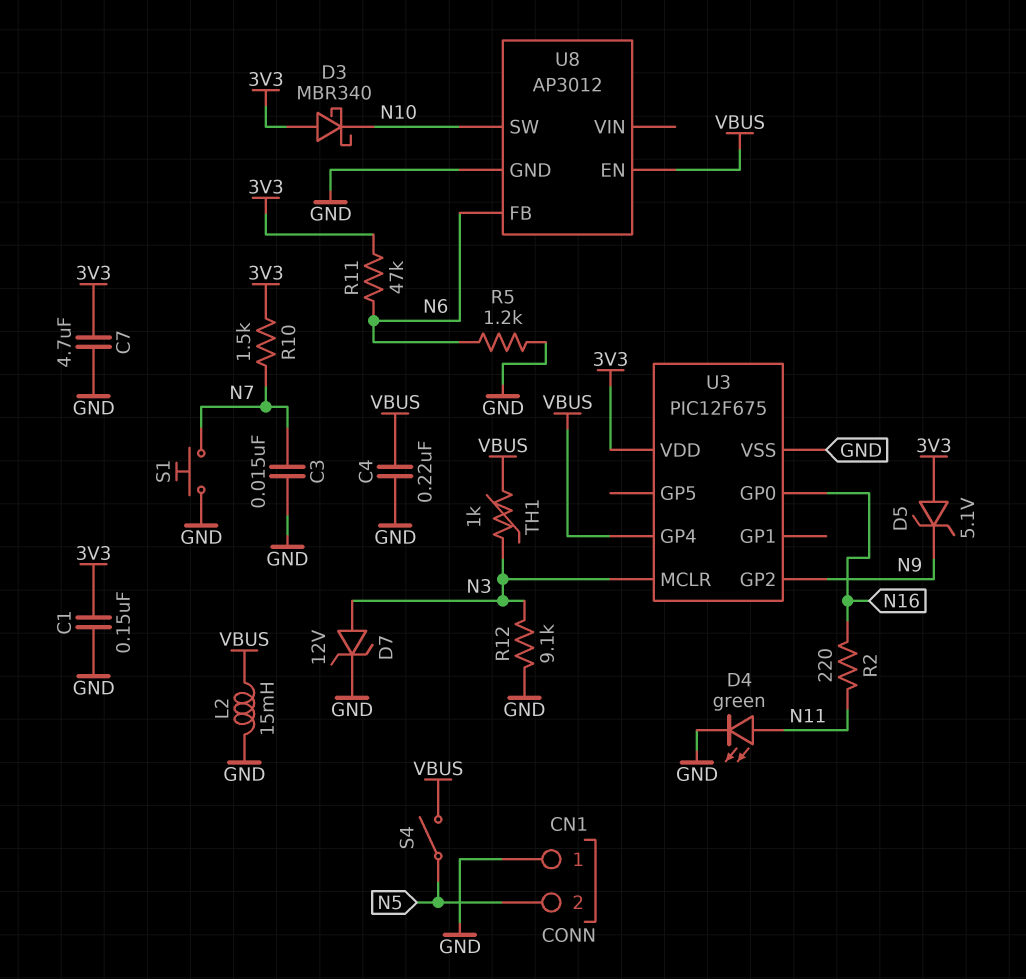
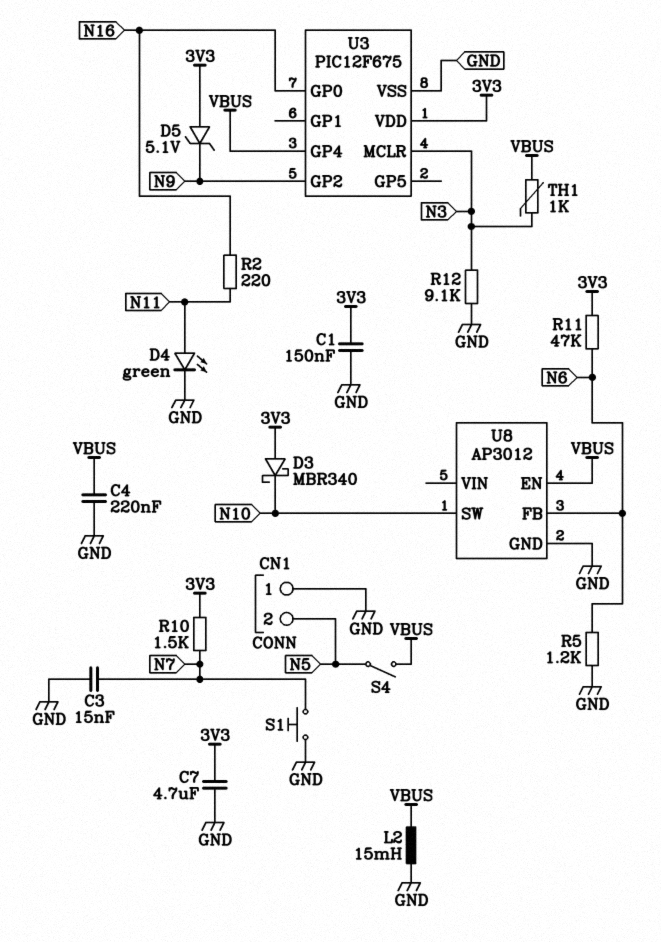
D7: zener 12V (A N3, K GND) -> none

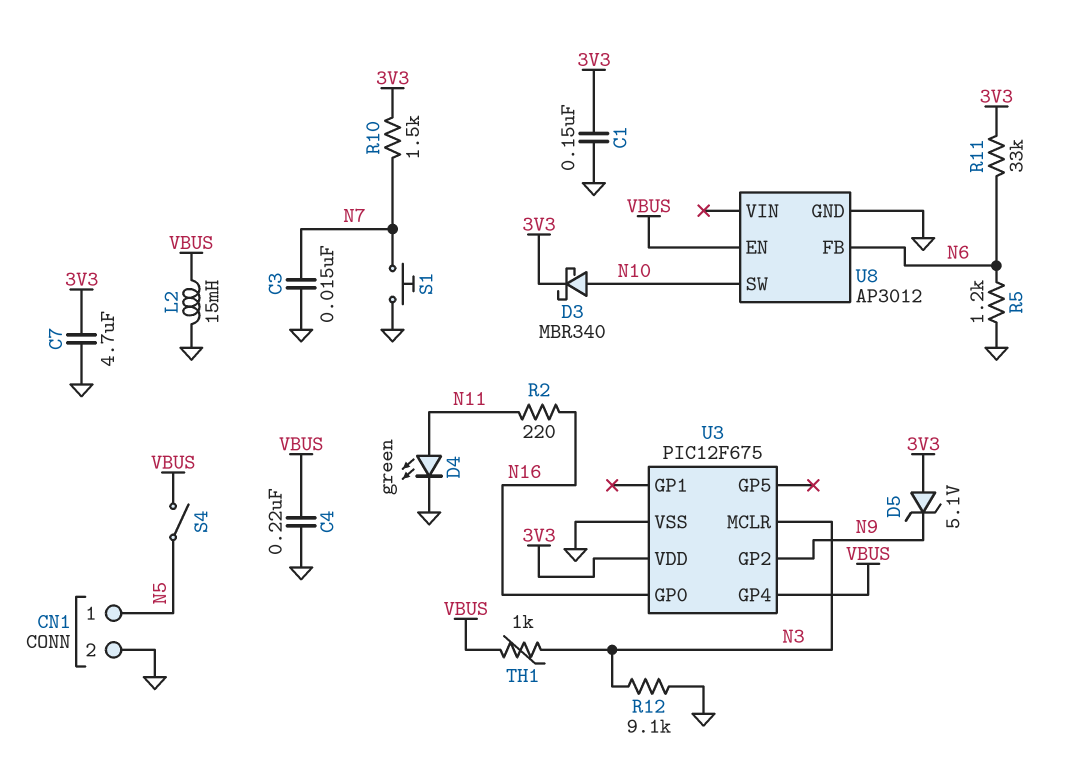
CN1 pin 1: GND -> N5
CN1 pin 2: N5 -> GND
D3: schottky MBR340 (A 3V3, K N10) -> schottky MBR340 (A N10, K 3V3)
R11: 47k (3V3, N6) -> 33k (3V3, N6)

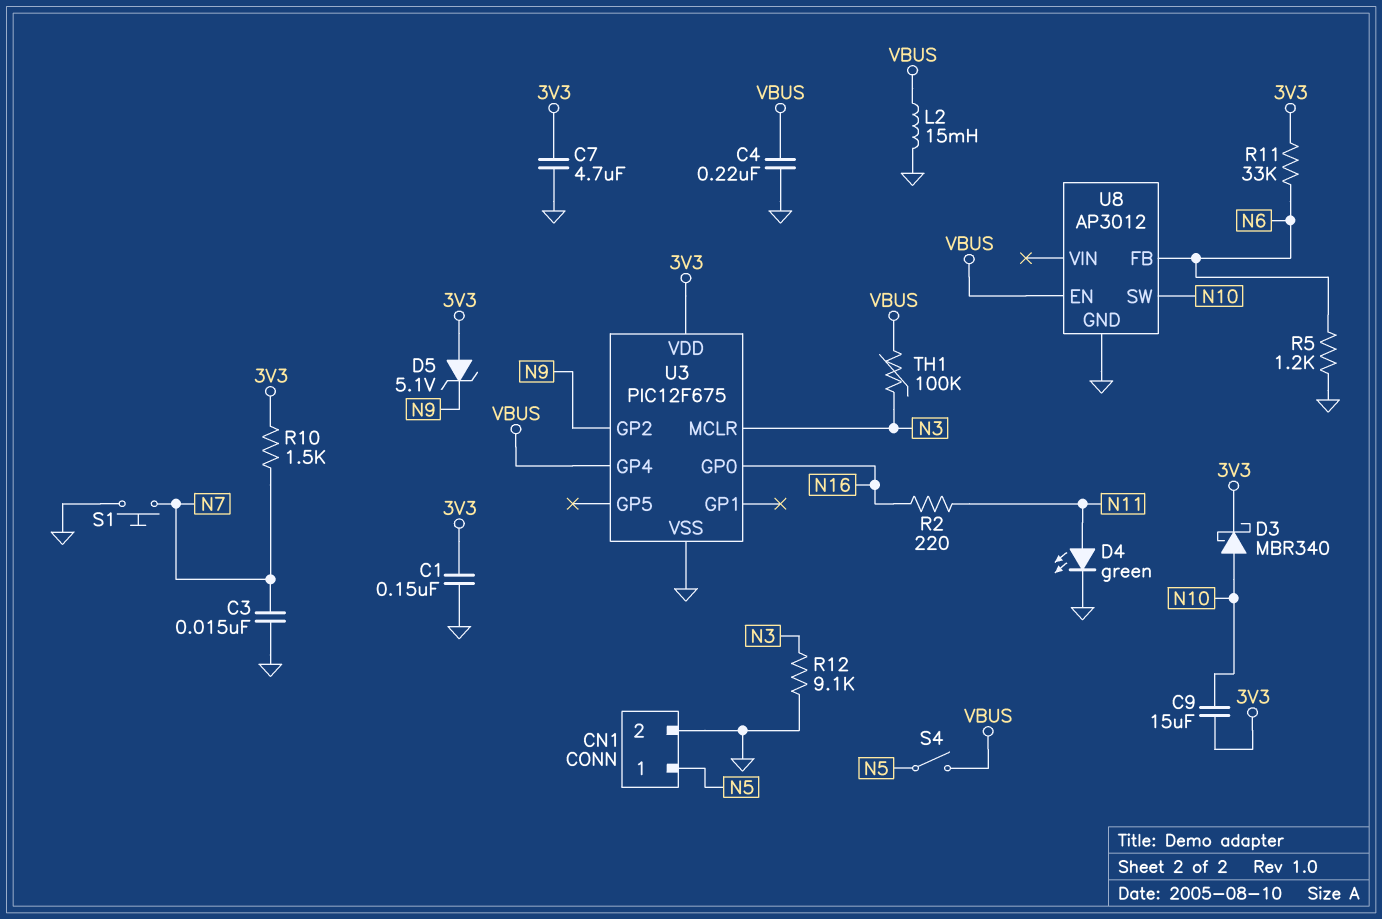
C9: none -> 15uF (3V3, N10)
TH1: 1k (N3, VBUS) -> 100k (N3, VBUS)

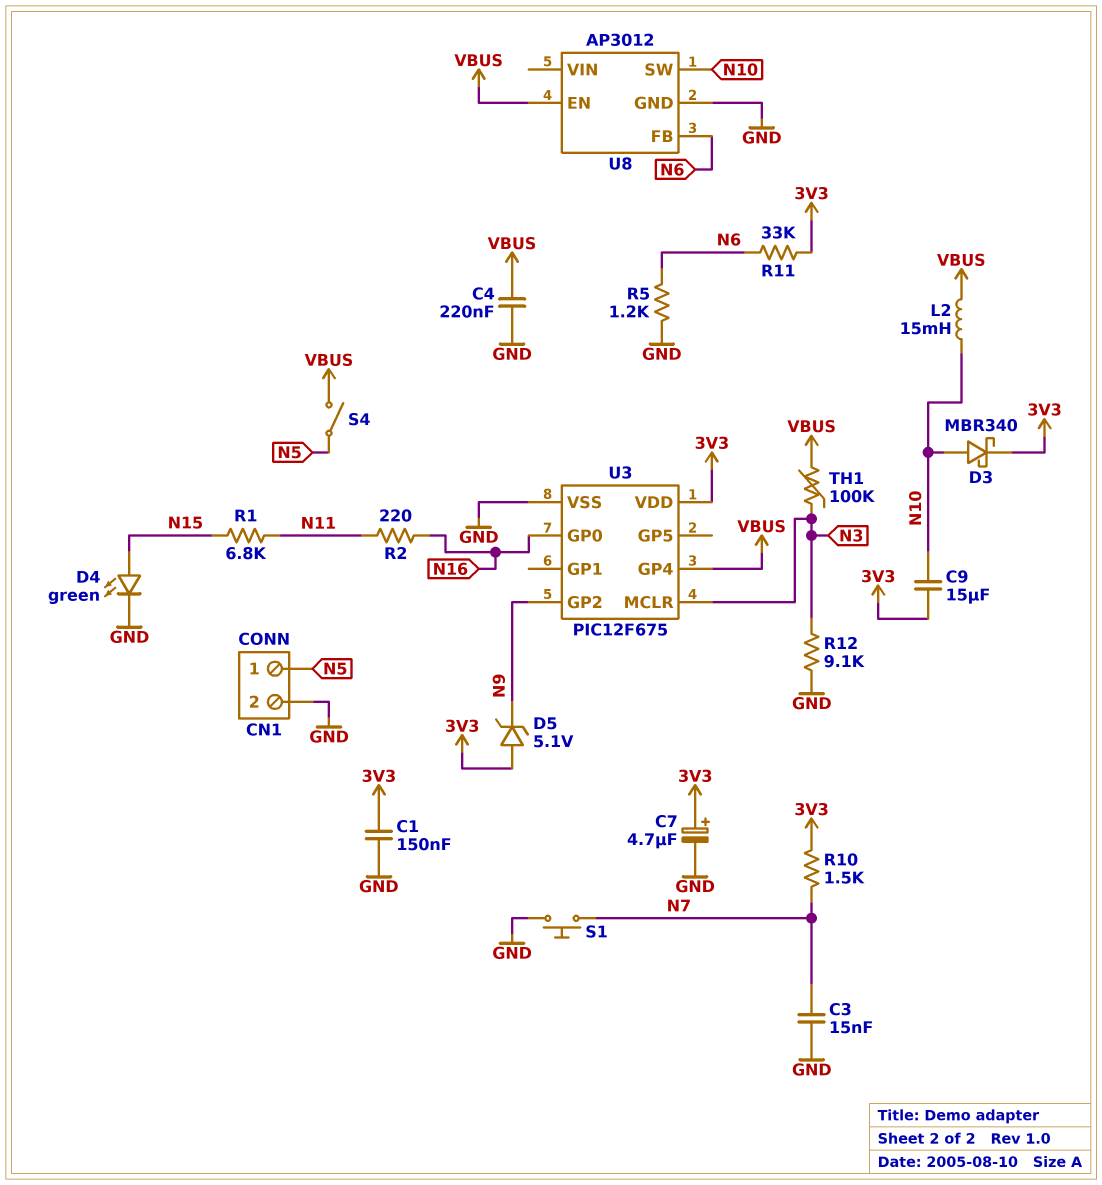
C7: 4.7uF (3V3, GND) -> 4.7uF (plus 3V3, minus GND)
D4: LED green (A N11, K GND) -> LED green (A N15, K GND)
L2: 15mH (GND, VBUS) -> 15mH (N10, VBUS)
R1: none -> 6.8k (N11, N15)

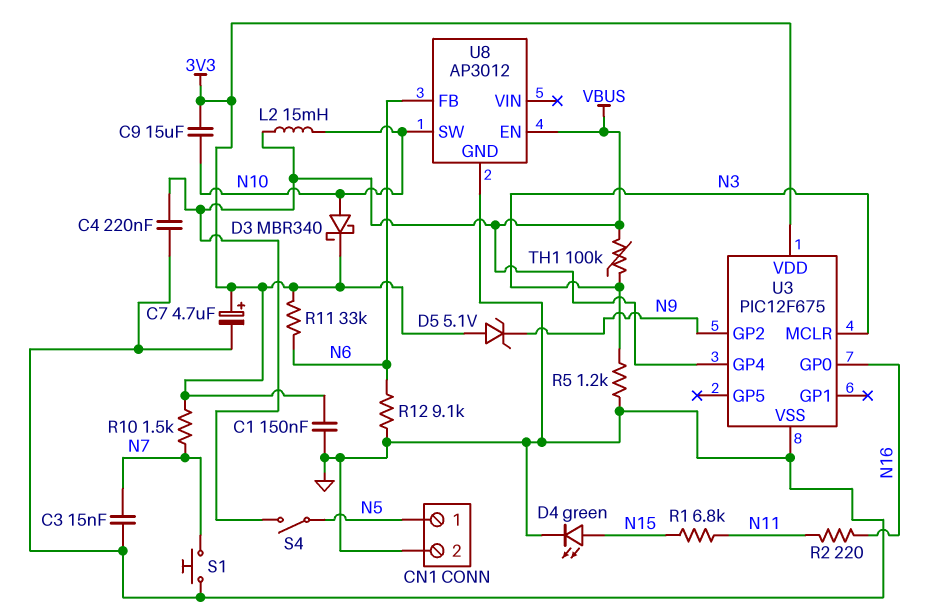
R5: 1.2k (GND, N6) -> 1.2k (GND, N3)
R12: 9.1k (GND, N3) -> 9.1k (GND, N6)

